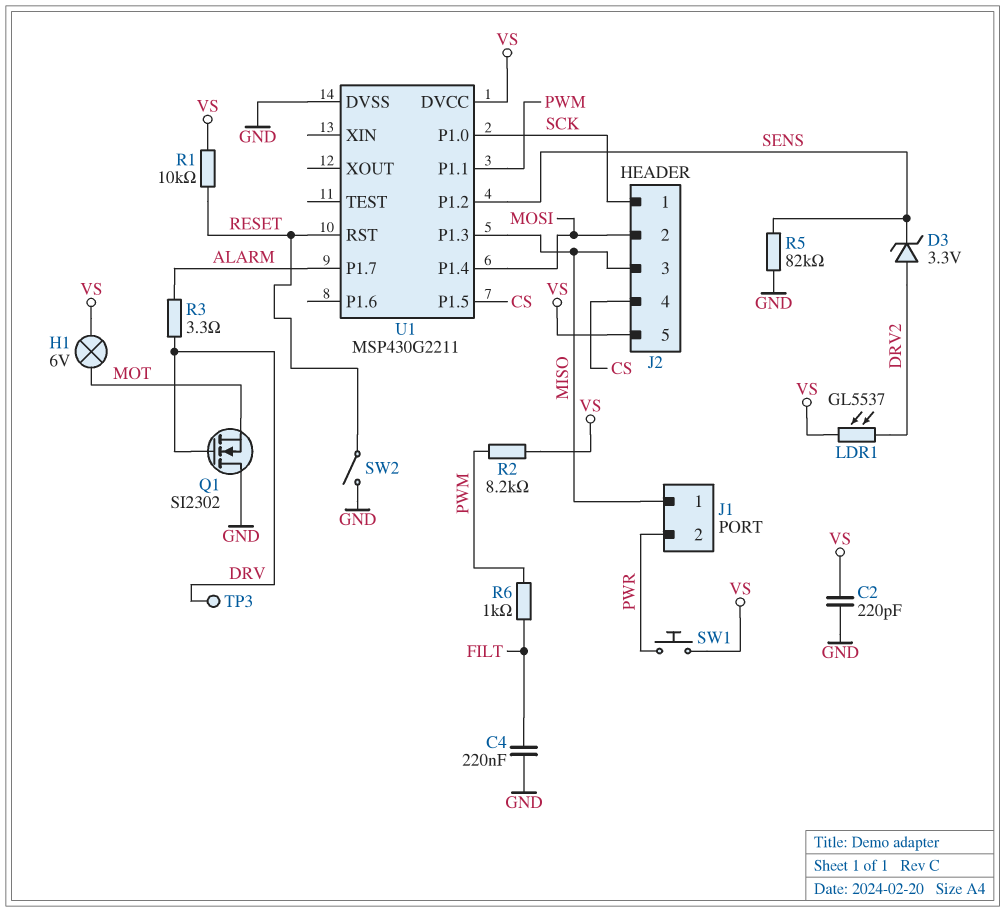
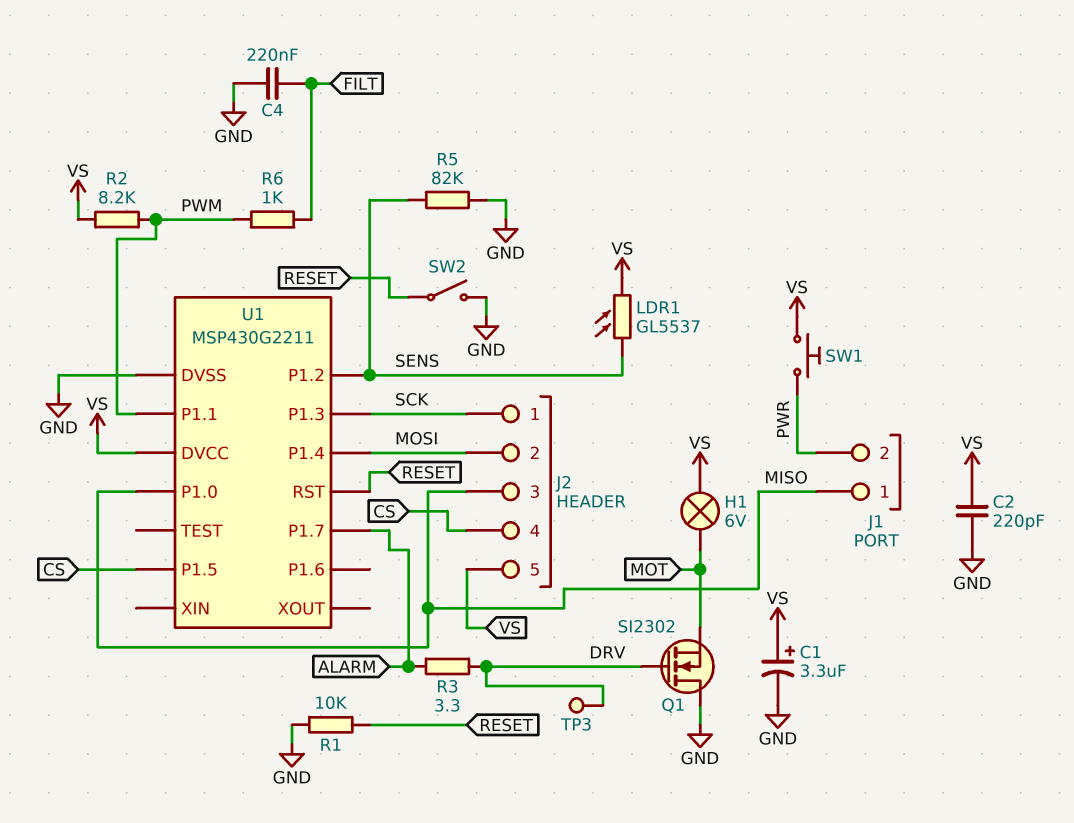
C1: none -> 3.3uF (plus VS, minus GND)
D3: zener 3.3V (A DRV2, K SENS) -> none
LDR1: GL5537 (DRV2, VS) -> GL5537 (SENS, VS)
R1: 10k (RESET, VS) -> 10k (GND, RESET)
U1 pin P1.0: SCK -> MISO
U1 pin P1.3: MISO -> SCK

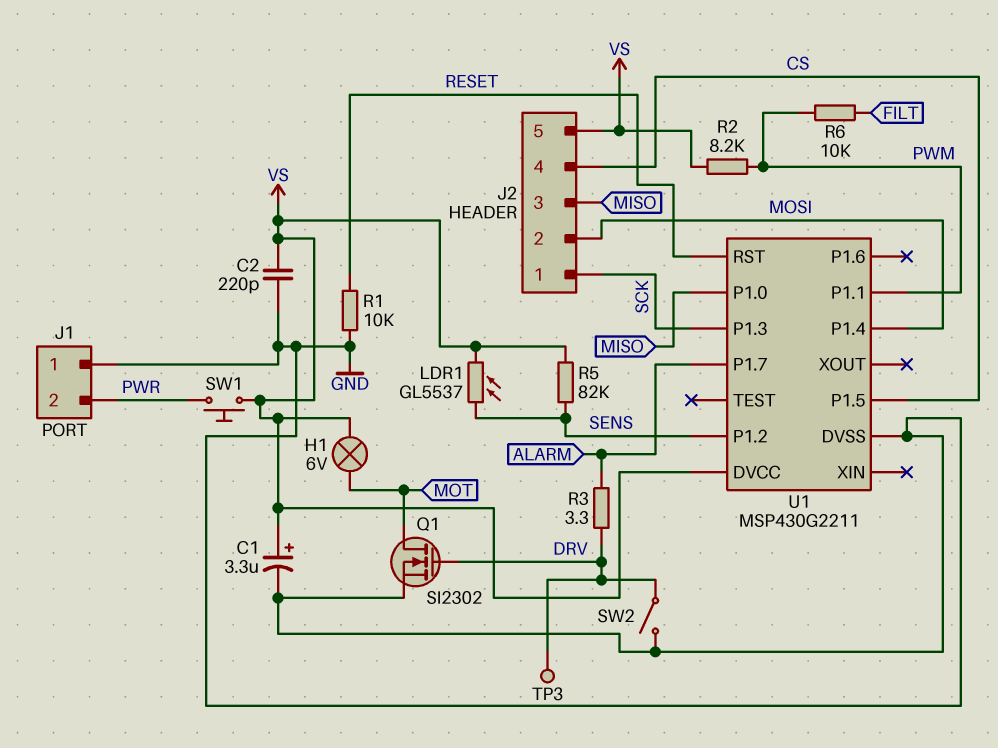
C4: 220nF (FILT, GND) -> none
J1 pin 1: MISO -> GND
Q1: NMOS SI2302 (G DRV, D GND, S MOT) -> NMOS SI2302 (G DRV, D MOT, S GND)
R5: 82k (GND, SENS) -> 82k (SENS, VS)
R6: 1k (FILT, PWM) -> 10k (FILT, PWM)
SW2: switch (GND, RESET) -> switch (DRV, GND)

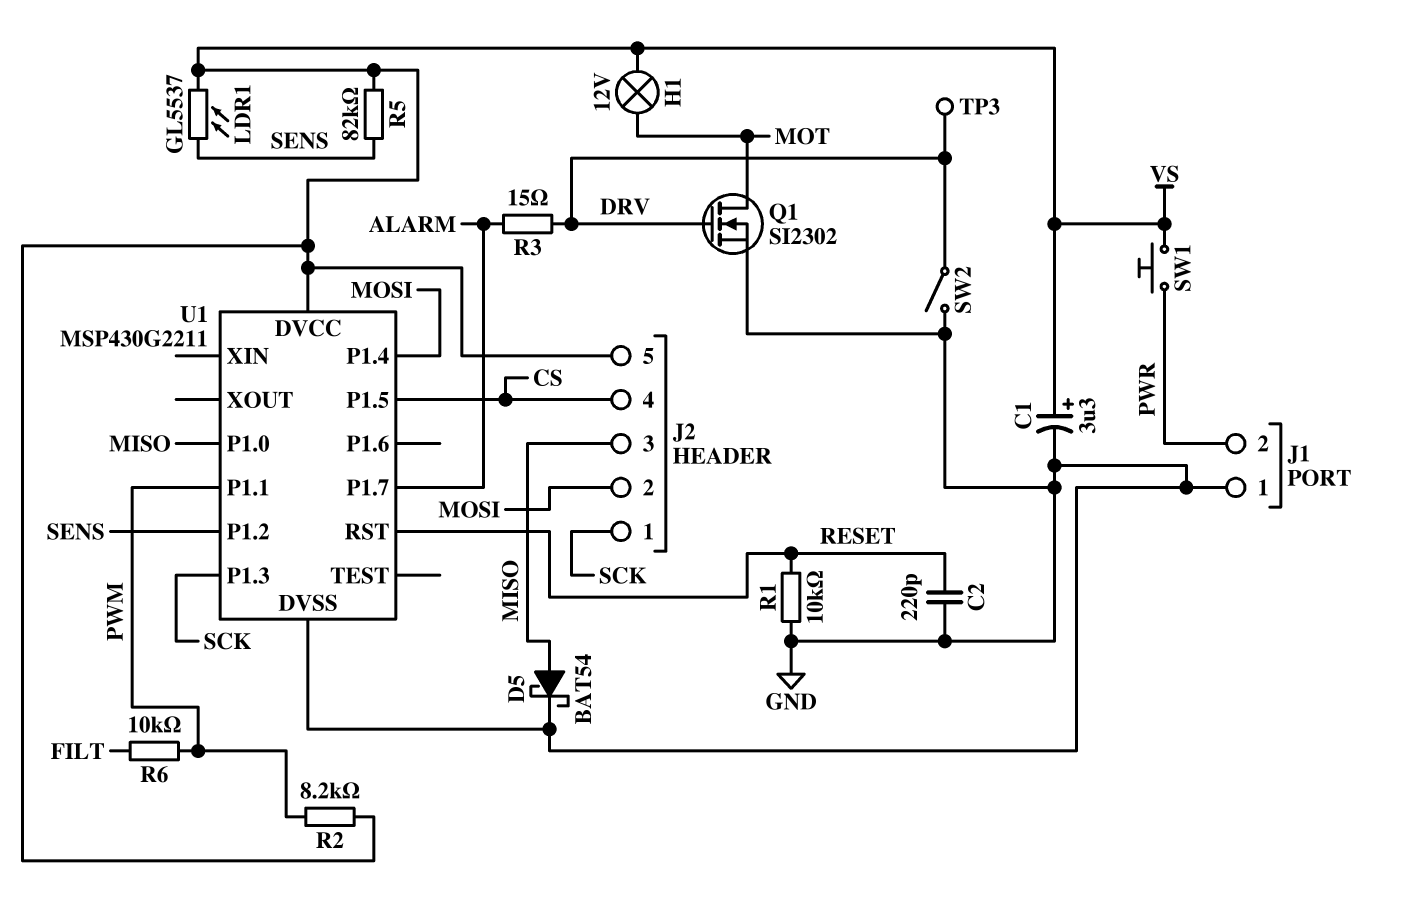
C2: 220pF (GND, VS) -> 220pF (GND, RESET)
D5: none -> schottky BAT54 (A MISO, K GND)
H1: lamp 6V (MOT, VS) -> lamp 12V (MOT, VS)
R3: 3.3 (ALARM, DRV) -> 15 (ALARM, DRV)

